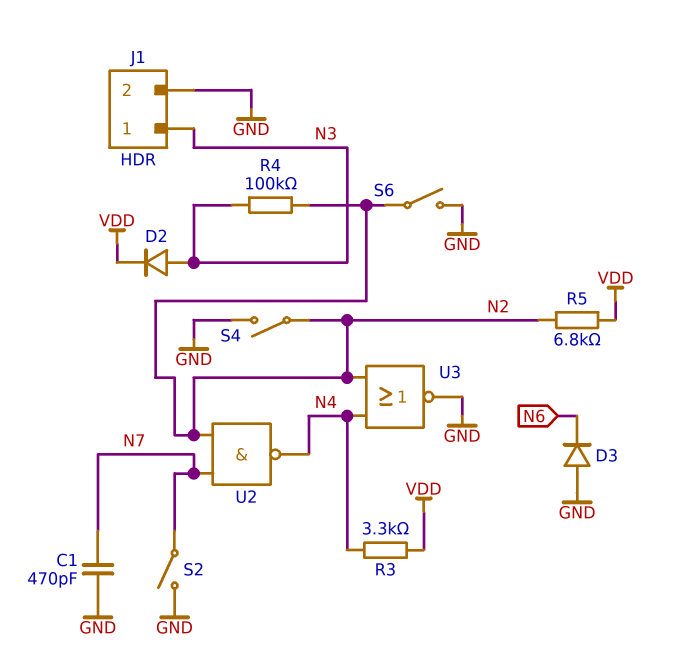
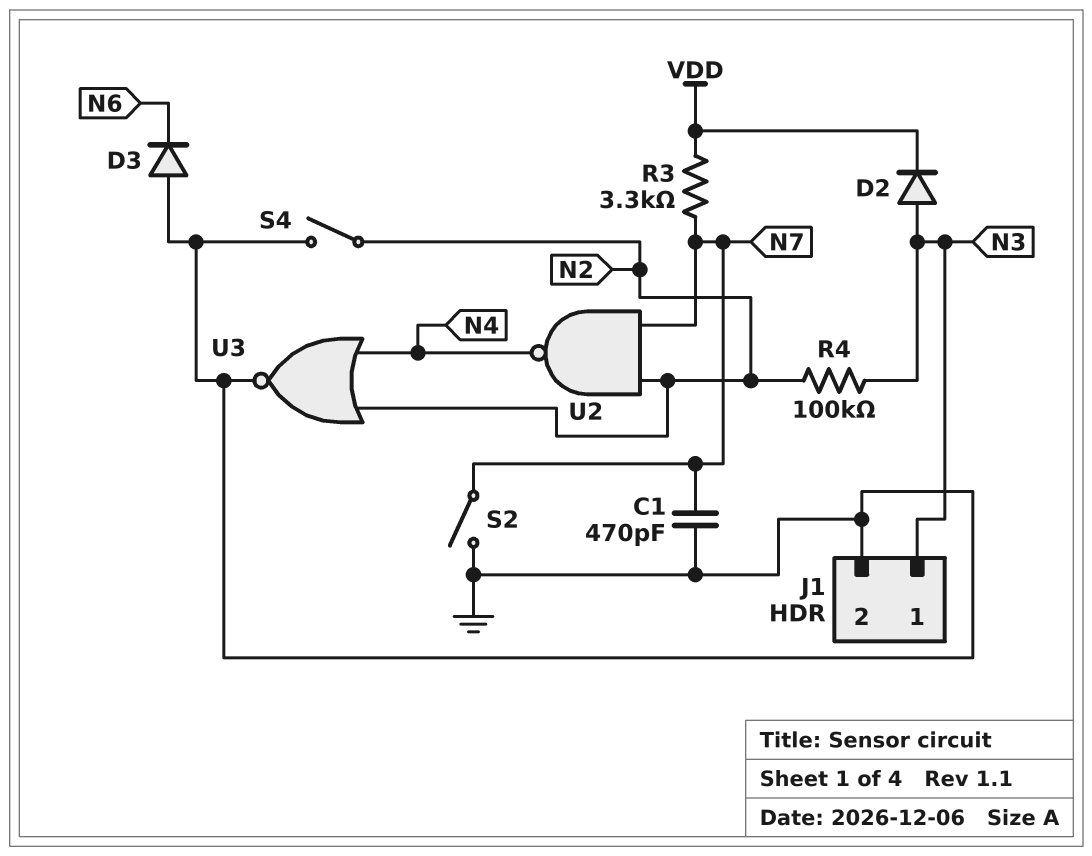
R3: 3.3k (N4, VDD) -> 3.3k (N7, VDD)
R5: 6.8k (N2, VDD) -> none
S6: switch (GND, N2) -> none

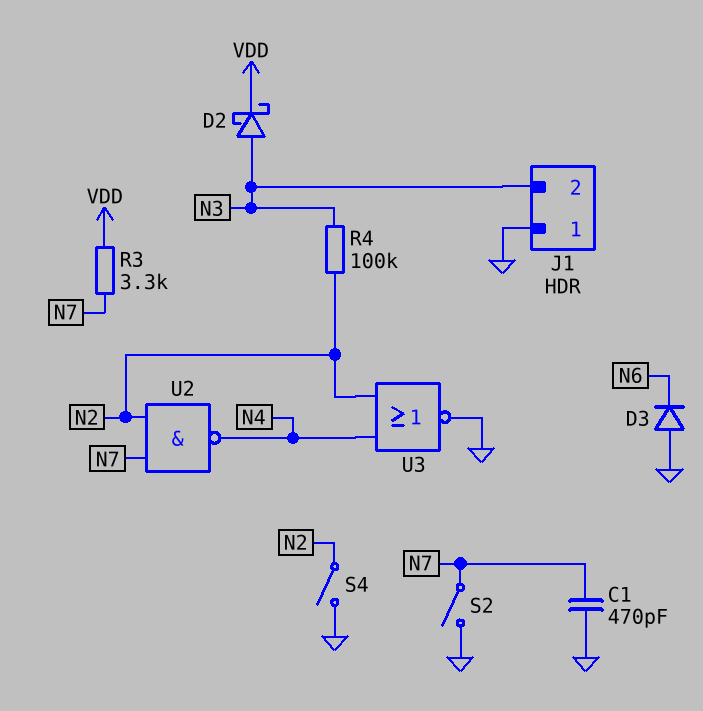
D2: diode (A N3, K VDD) -> schottky (A N3, K VDD)
J1 pin 1: N3 -> GND
J1 pin 2: GND -> N3

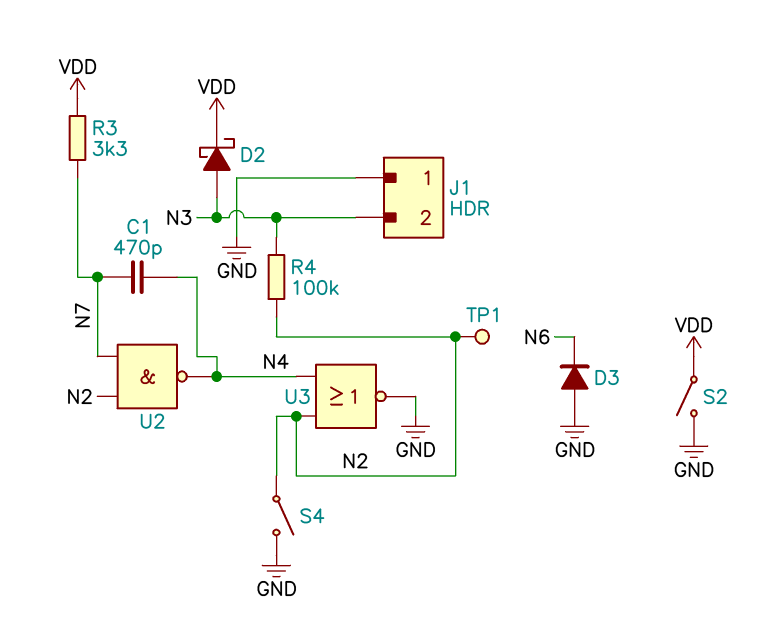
C1: 470pF (GND, N7) -> 470pF (N4, N7)
S2: switch (GND, N7) -> switch (GND, VDD)
TP1: none -> test point (N2)

